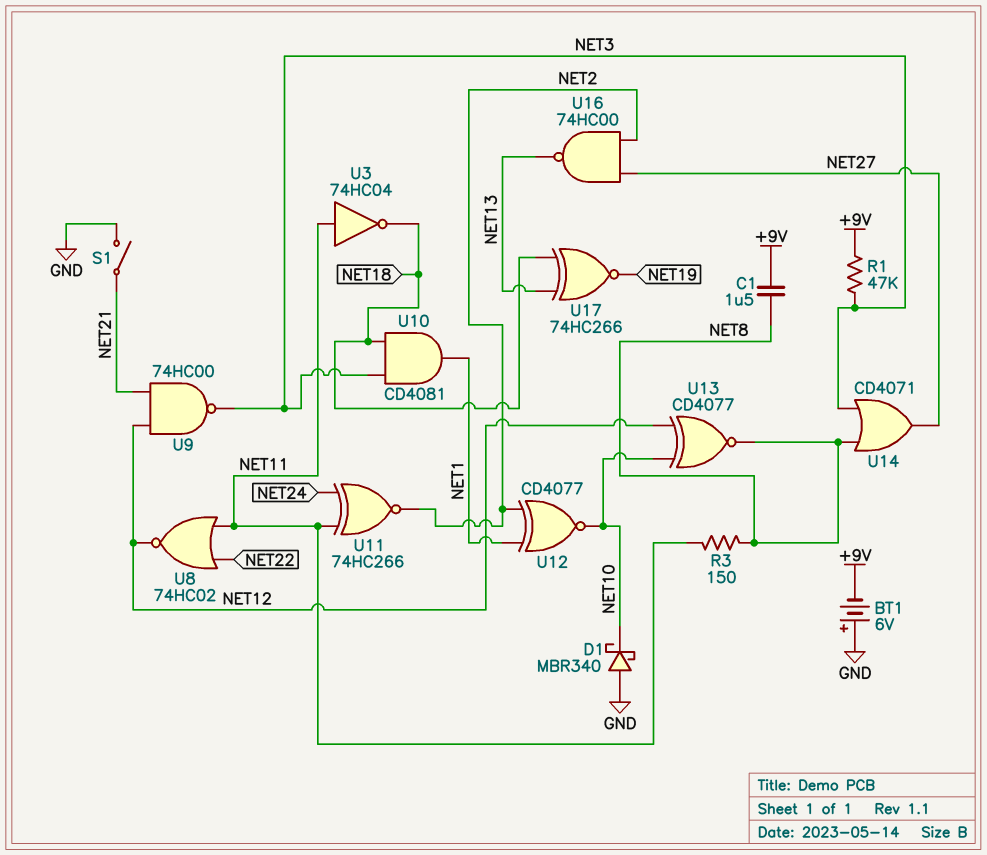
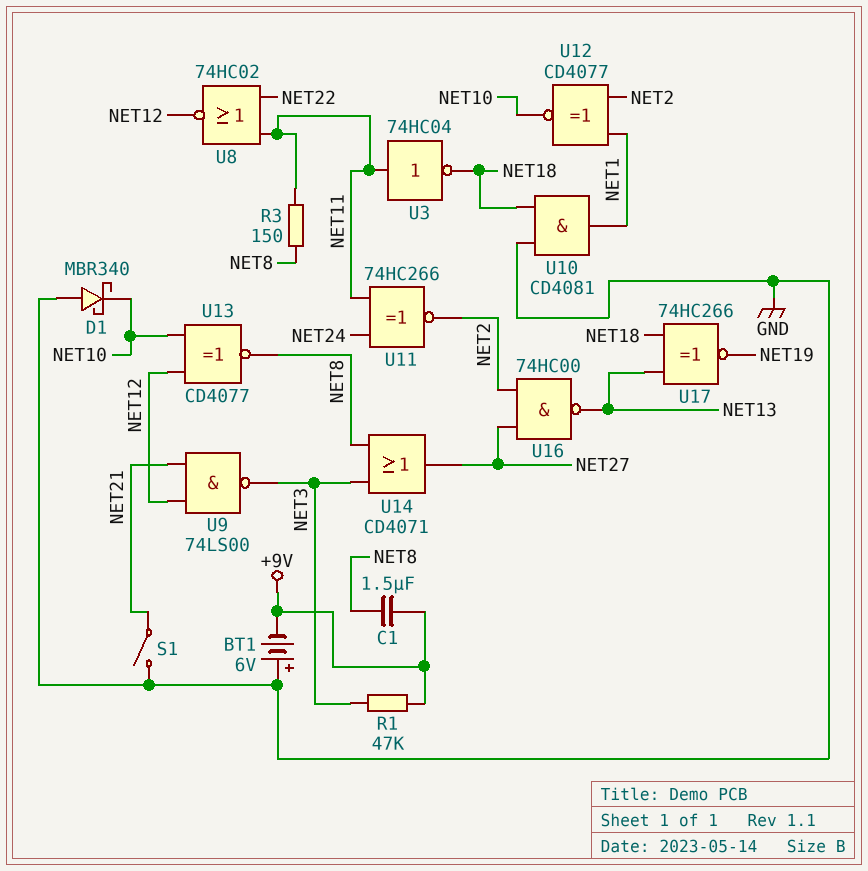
U9: NAND 74HC00 (in NET12, in NET21, out NET3) -> NAND 74LS00 (in NET12, in NET21, out NET3)
U10: AND CD4081 (in NET3, in NET18, out NET1) -> AND CD4081 (in GND, in NET18, out NET1)

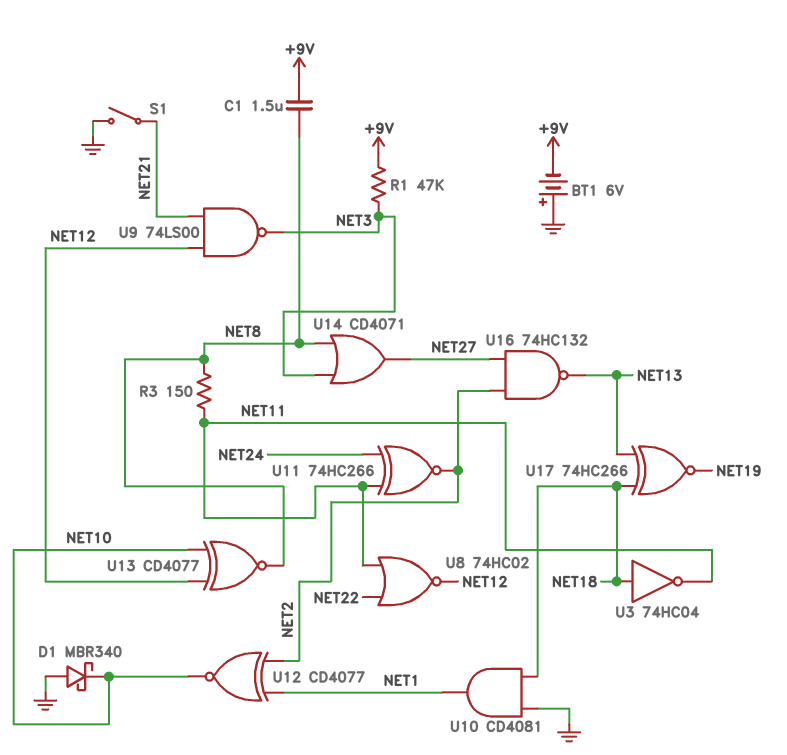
U3: NOT 74HC04 (in NET11, out NET18) -> NOT 74HC04 (in NET18, out NET11)
U16: NAND 74HC00 (in NET2, in NET27, out NET13) -> NAND 74HC132 (in NET2, in NET27, out NET13)

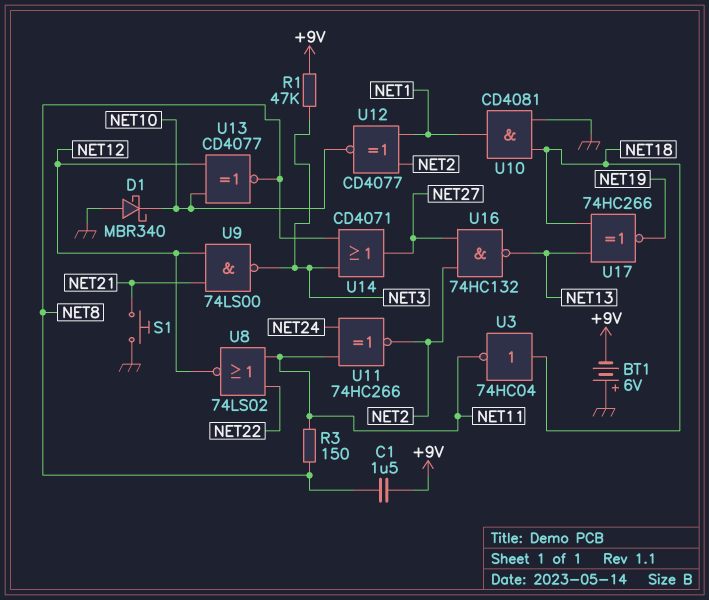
S1: switch (GND, NET21) -> button (GND, NET21)
U8: NOR 74HC02 (in NET11, in NET22, out NET12) -> NOR 74LS02 (in NET11, in NET22, out NET12)

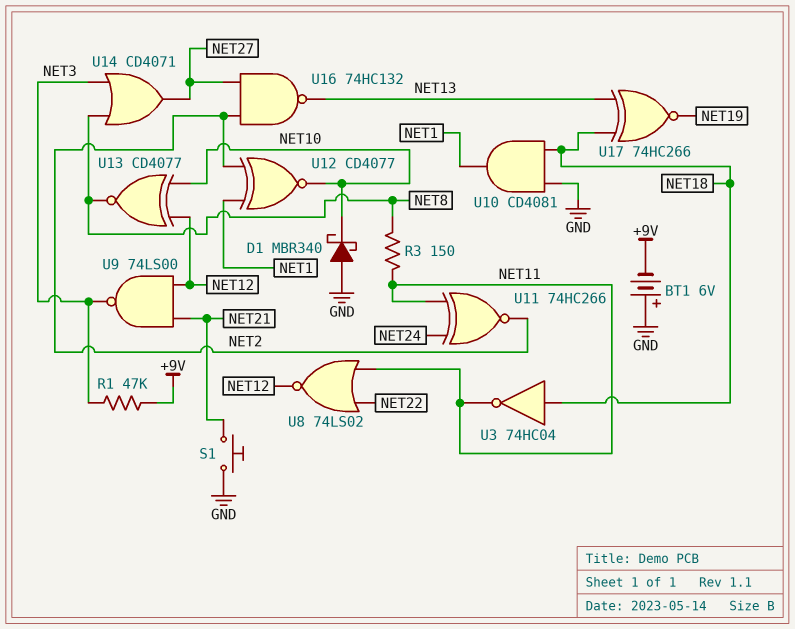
C1: 1.5uF (+9V, NET8) -> none

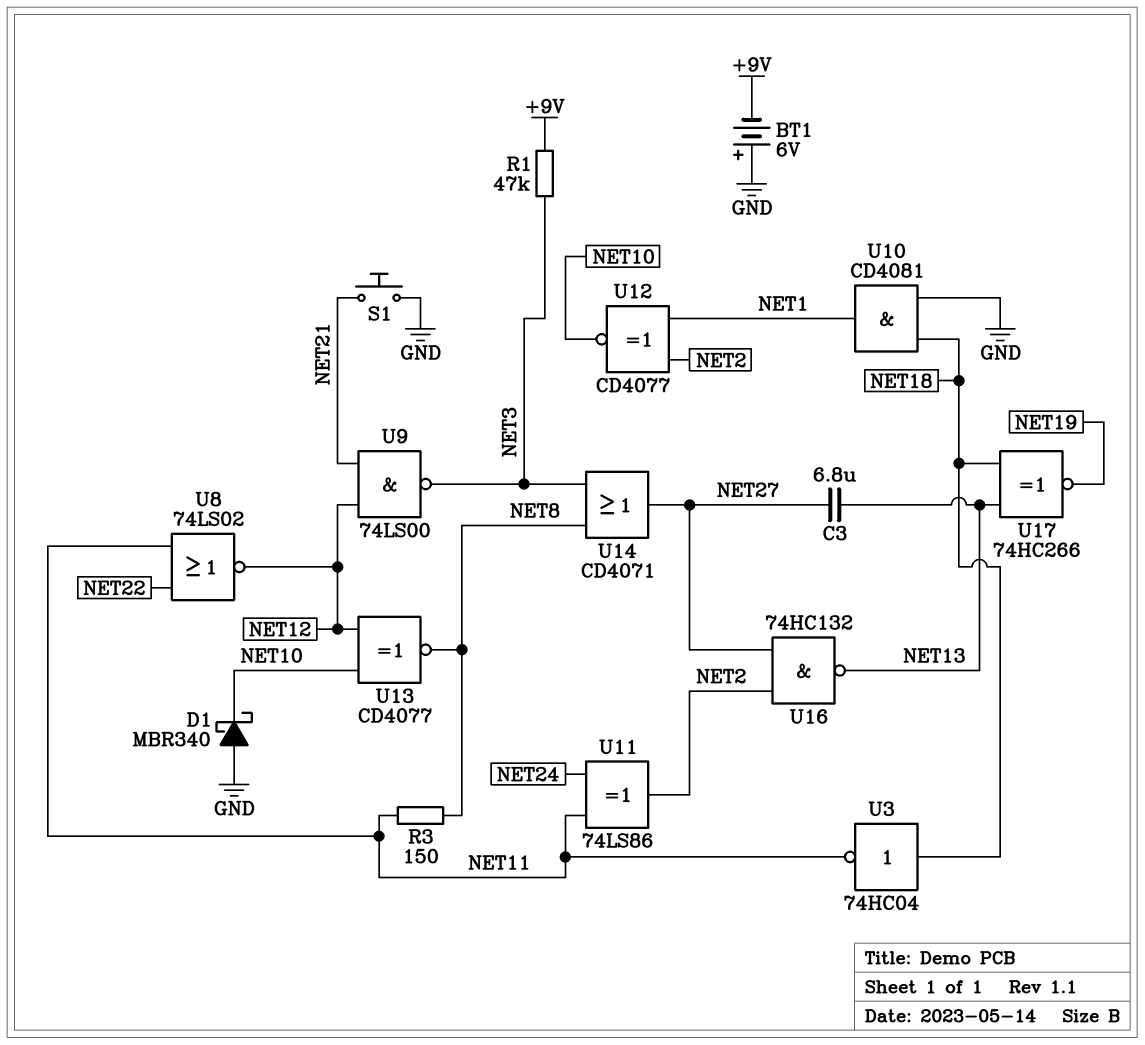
C3: none -> 6.8uF (NET13, NET27)
U11: XNOR 74HC266 (in NET11, in NET24, out NET2) -> XOR 74LS86 (in NET11, in NET24, out NET2)

